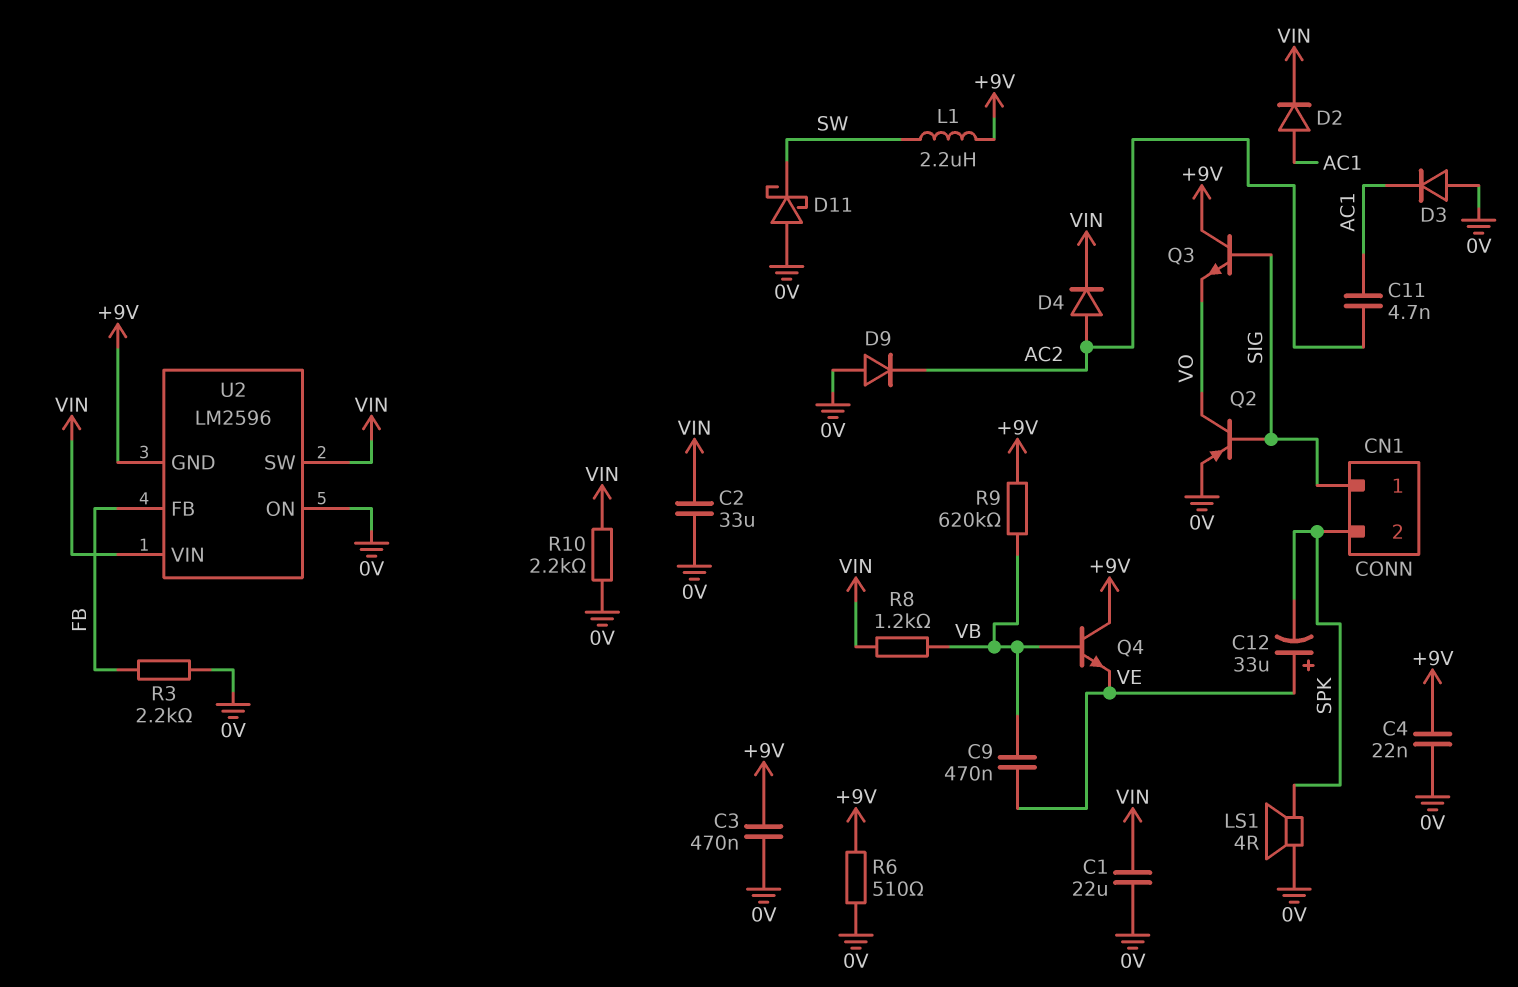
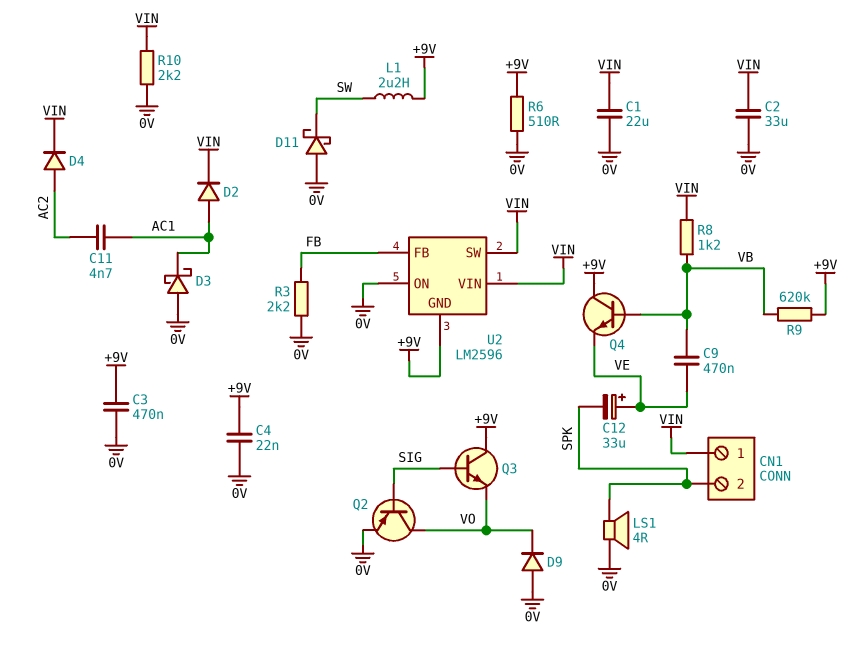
CN1 pin 1: SIG -> VIN
D3: diode (A 0V, K AC1) -> schottky (A 0V, K AC1)
D9: diode (A 0V, K AC2) -> diode (A 0V, K VO)

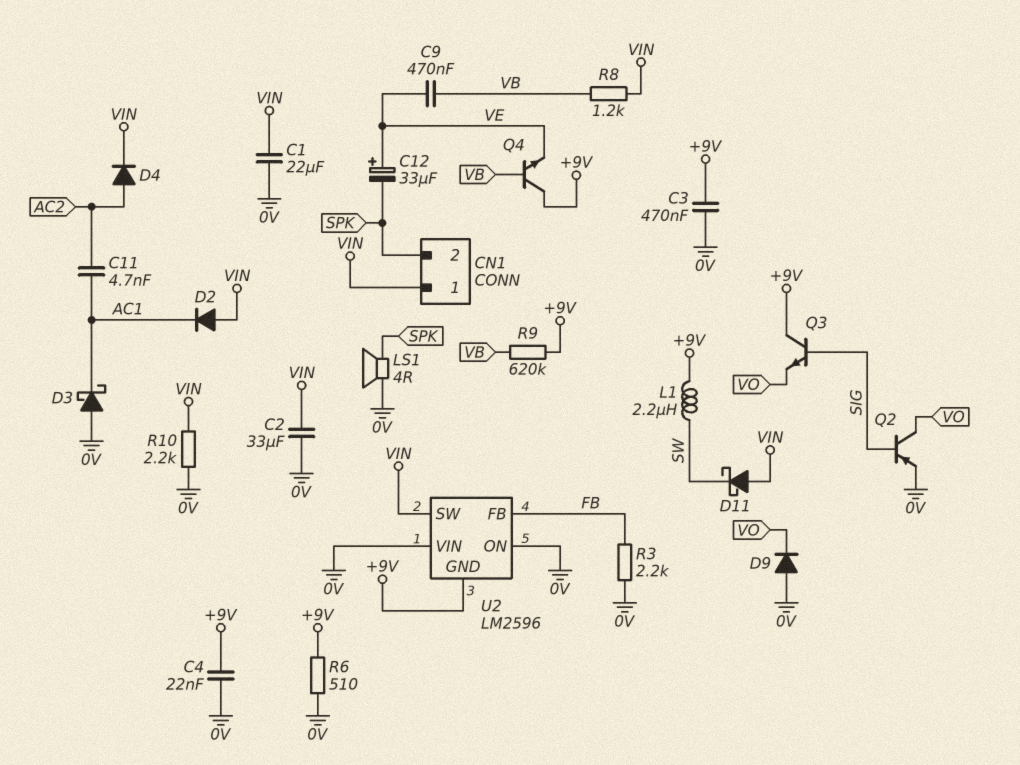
D2: diode (A AC1, K VIN) -> diode (A VIN, K AC1)
D11: schottky (A 0V, K SW) -> schottky (A VIN, K SW)
U2 pin VIN: VIN -> 0V

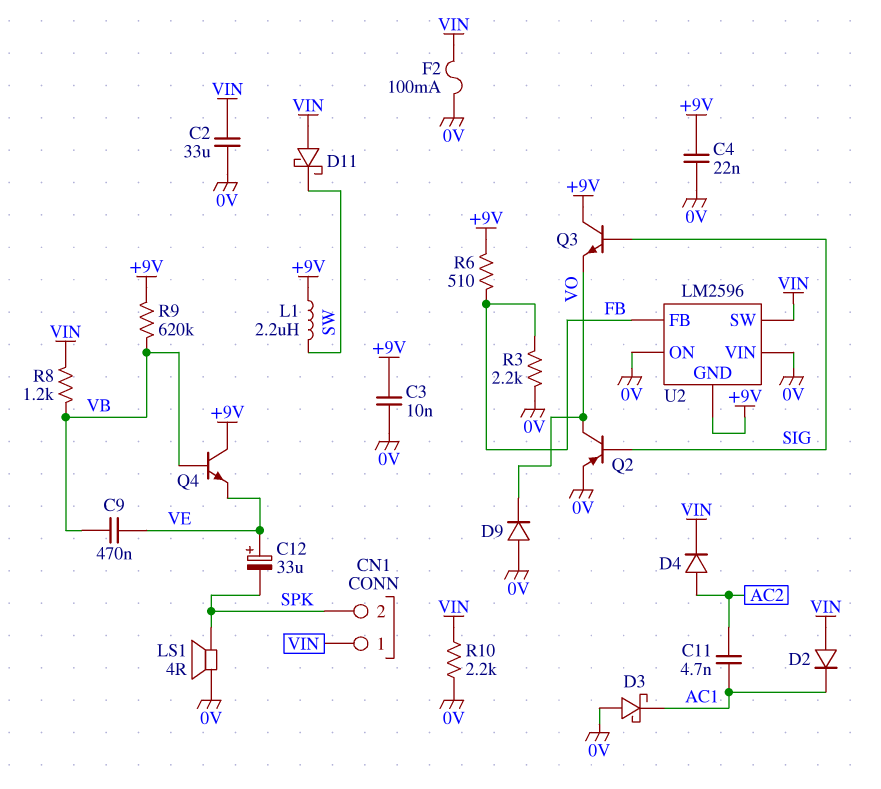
C1: 22uF (0V, VIN) -> none
C3: 470nF (+9V, 0V) -> 10nF (+9V, 0V)
F2: none -> 100mA (0V, VIN)
R6: 510 (+9V, 0V) -> 510 (+9V, FB)

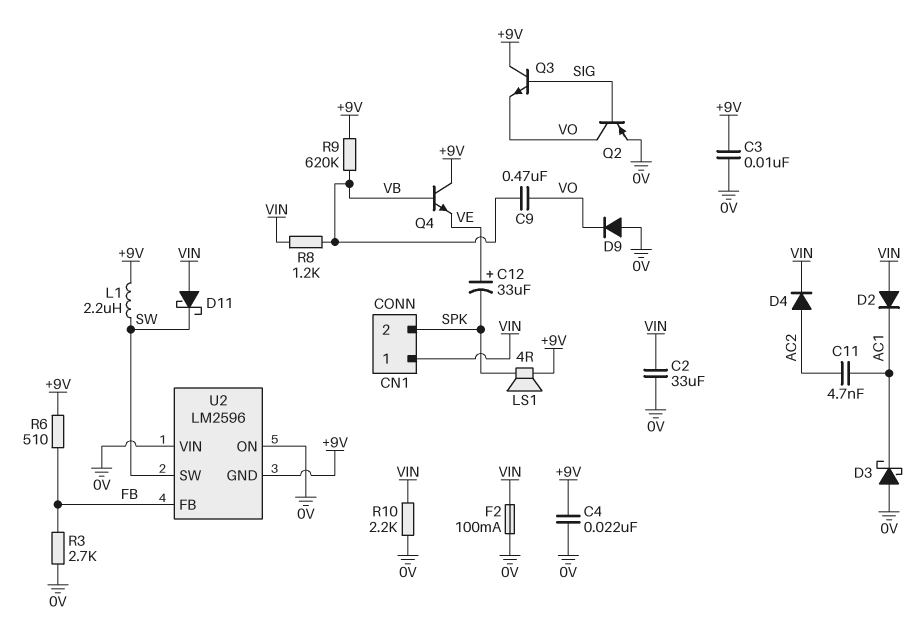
C9: 470nF (VB, VE) -> 470nF (VB, VO)
LS1: speaker 4R (0V, SPK) -> speaker 4R (+9V, SPK)
R3: 2.2k (0V, FB) -> 2.7k (0V, FB)
U2 pin SW: VIN -> SW

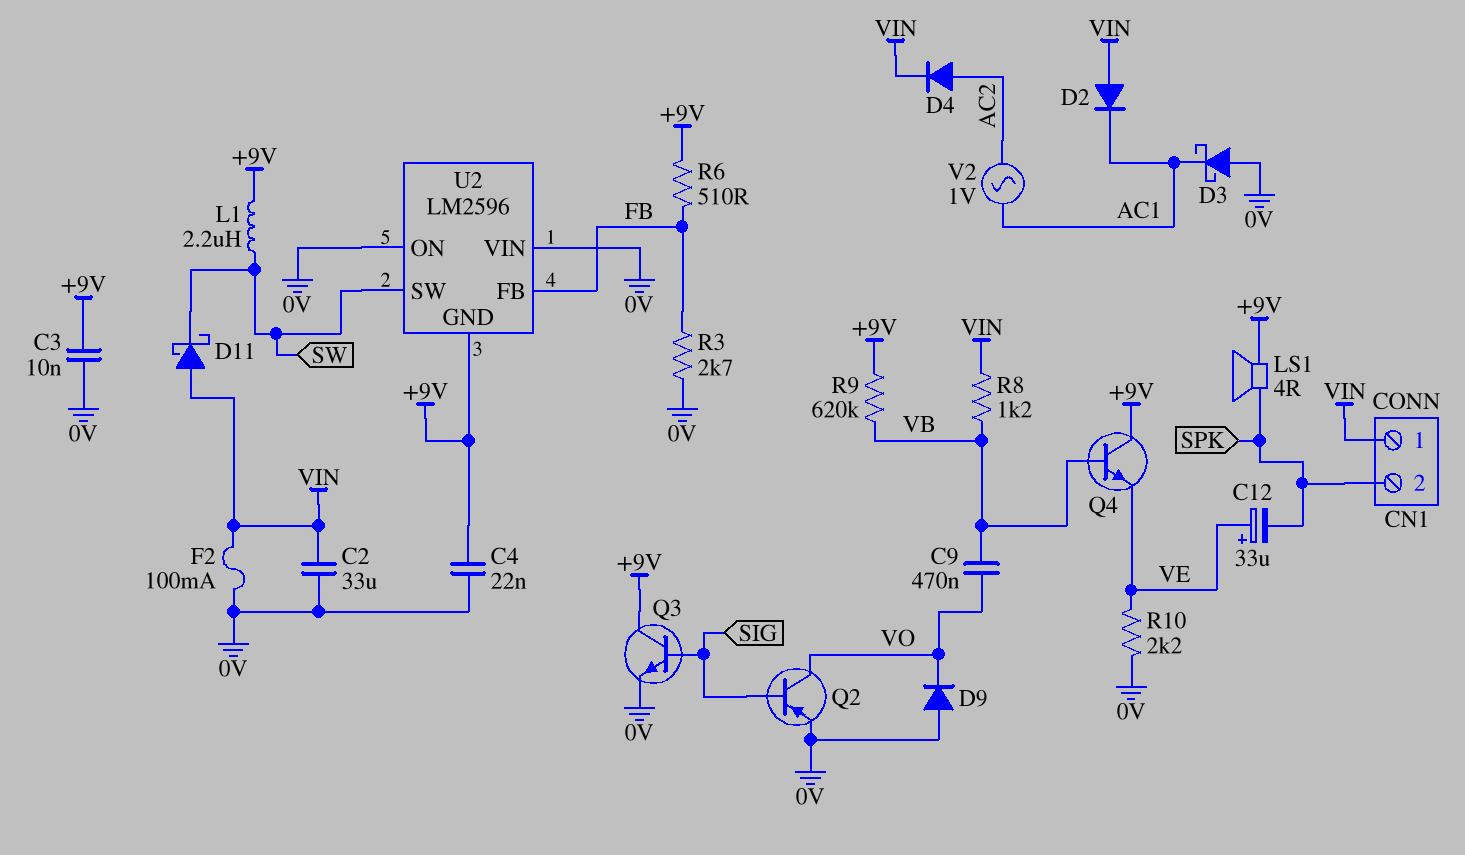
C11: 4.7nF (AC1, AC2) -> none
Q3: NPN (B SIG, C +9V, E VO) -> NPN (B SIG, C +9V, E 0V)
R10: 2.2k (0V, VIN) -> 2.2k (0V, VE)
V2: none -> AC 1V (AC1, AC2)

